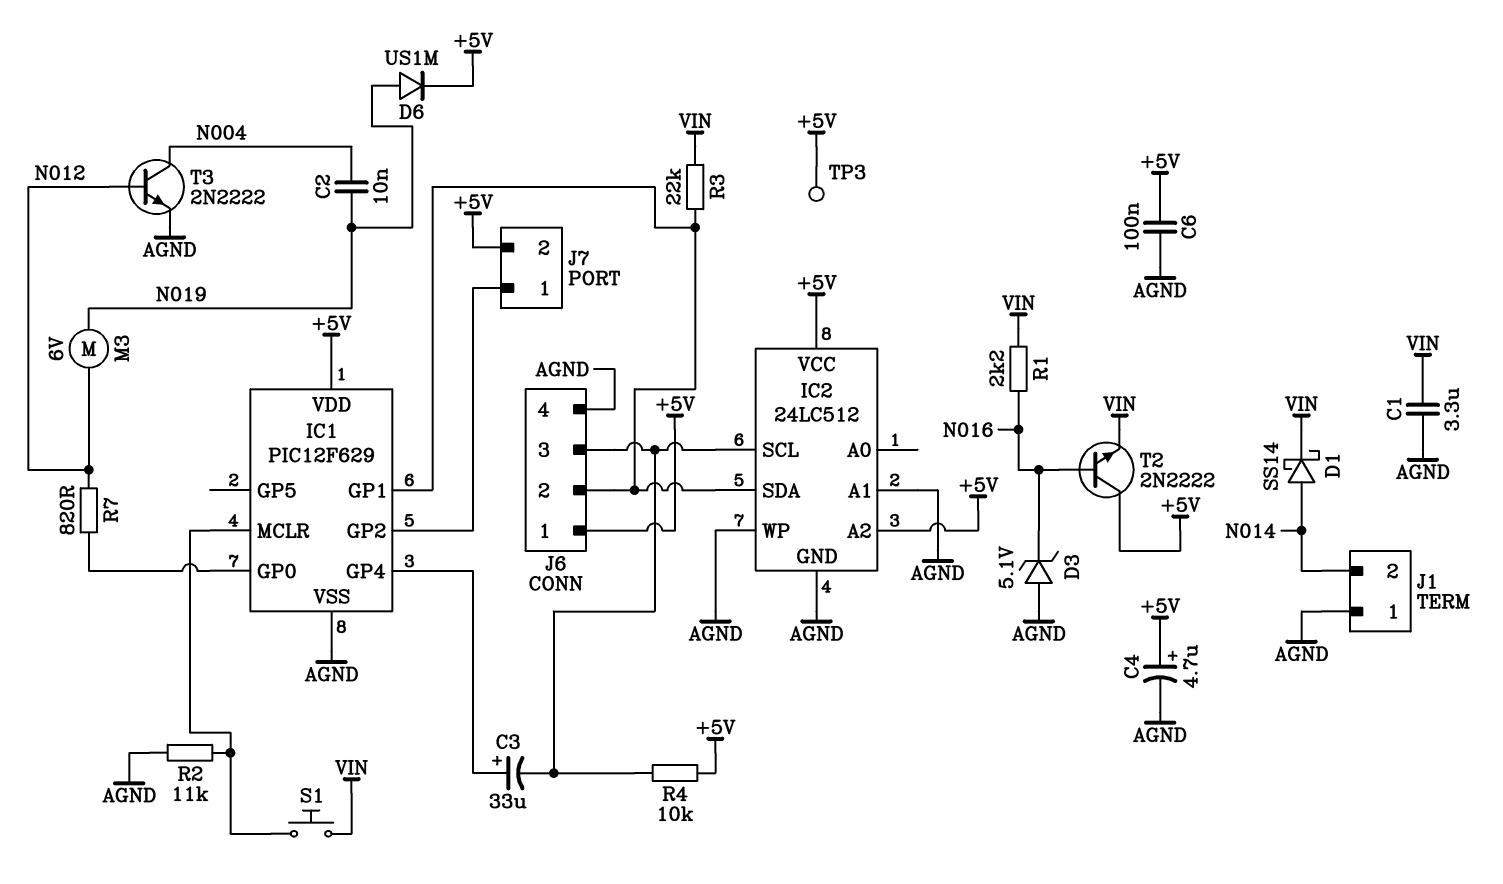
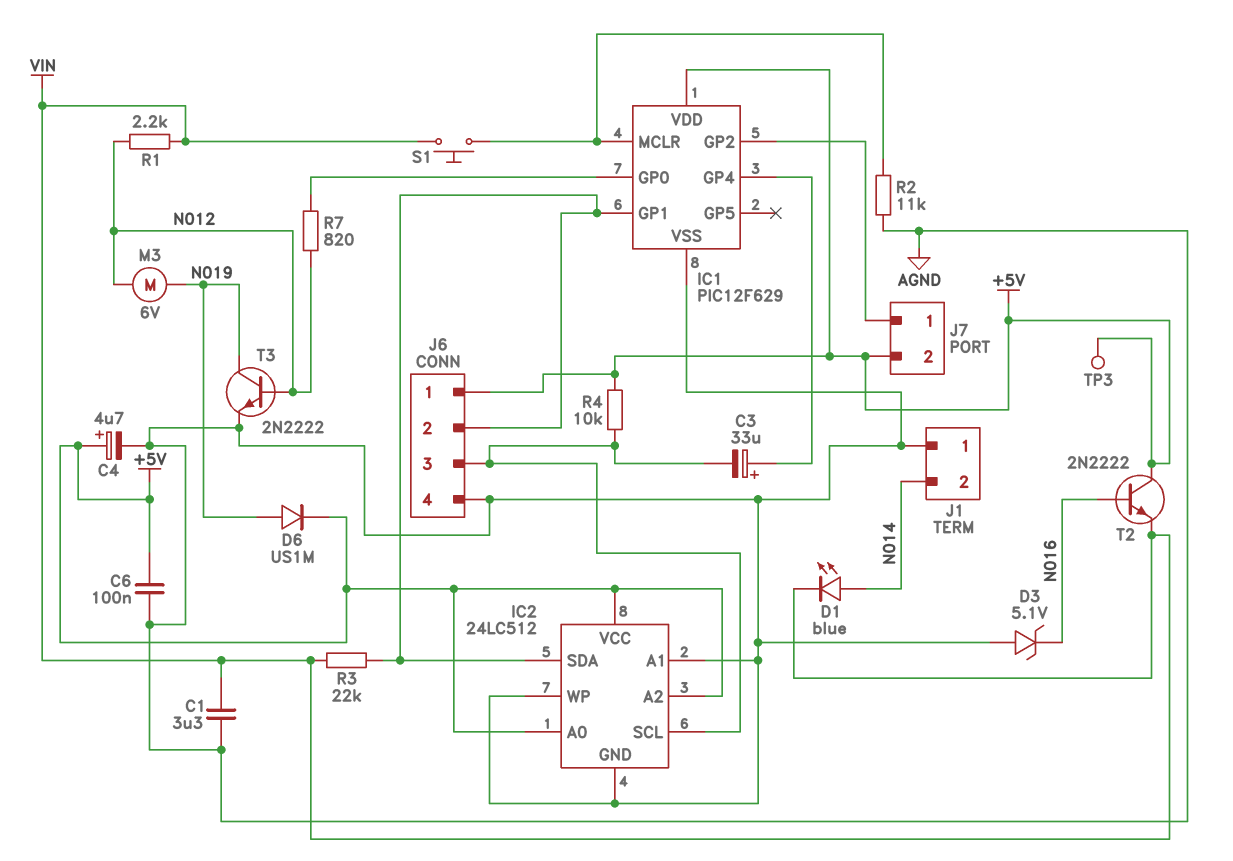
C2: 10nF (N004, N019) -> none
D1: schottky SS14 (A N014, K VIN) -> LED blue (A N014, K VIN)
IC2 pin A0: none -> +5V
R1: 2.2k (N016, VIN) -> 2.2k (N012, VIN)
T3: NPN 2N2222 (B N012, C N004, E AGND) -> NPN 2N2222 (B N012, C N019, E AGND)

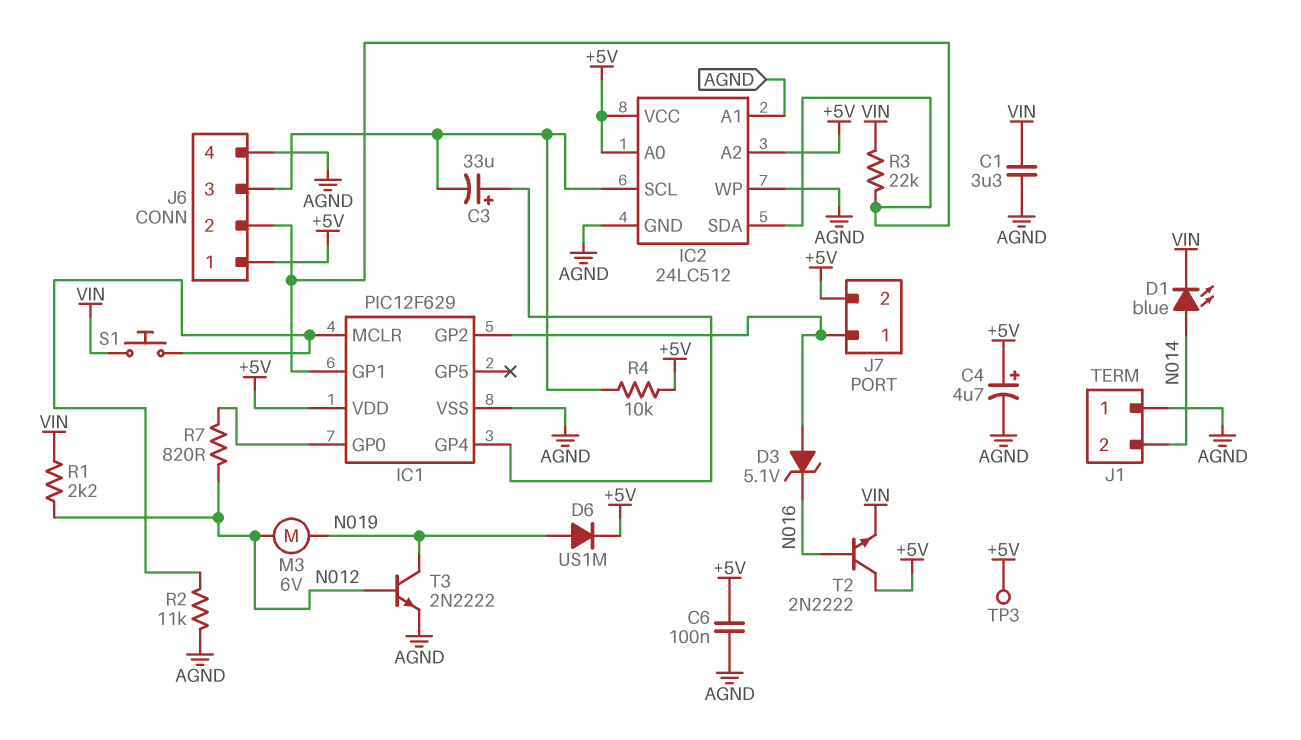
D3: zener 5.1V (A AGND, K N016) -> zener 5.1V (A IC1/GP2, K N016)

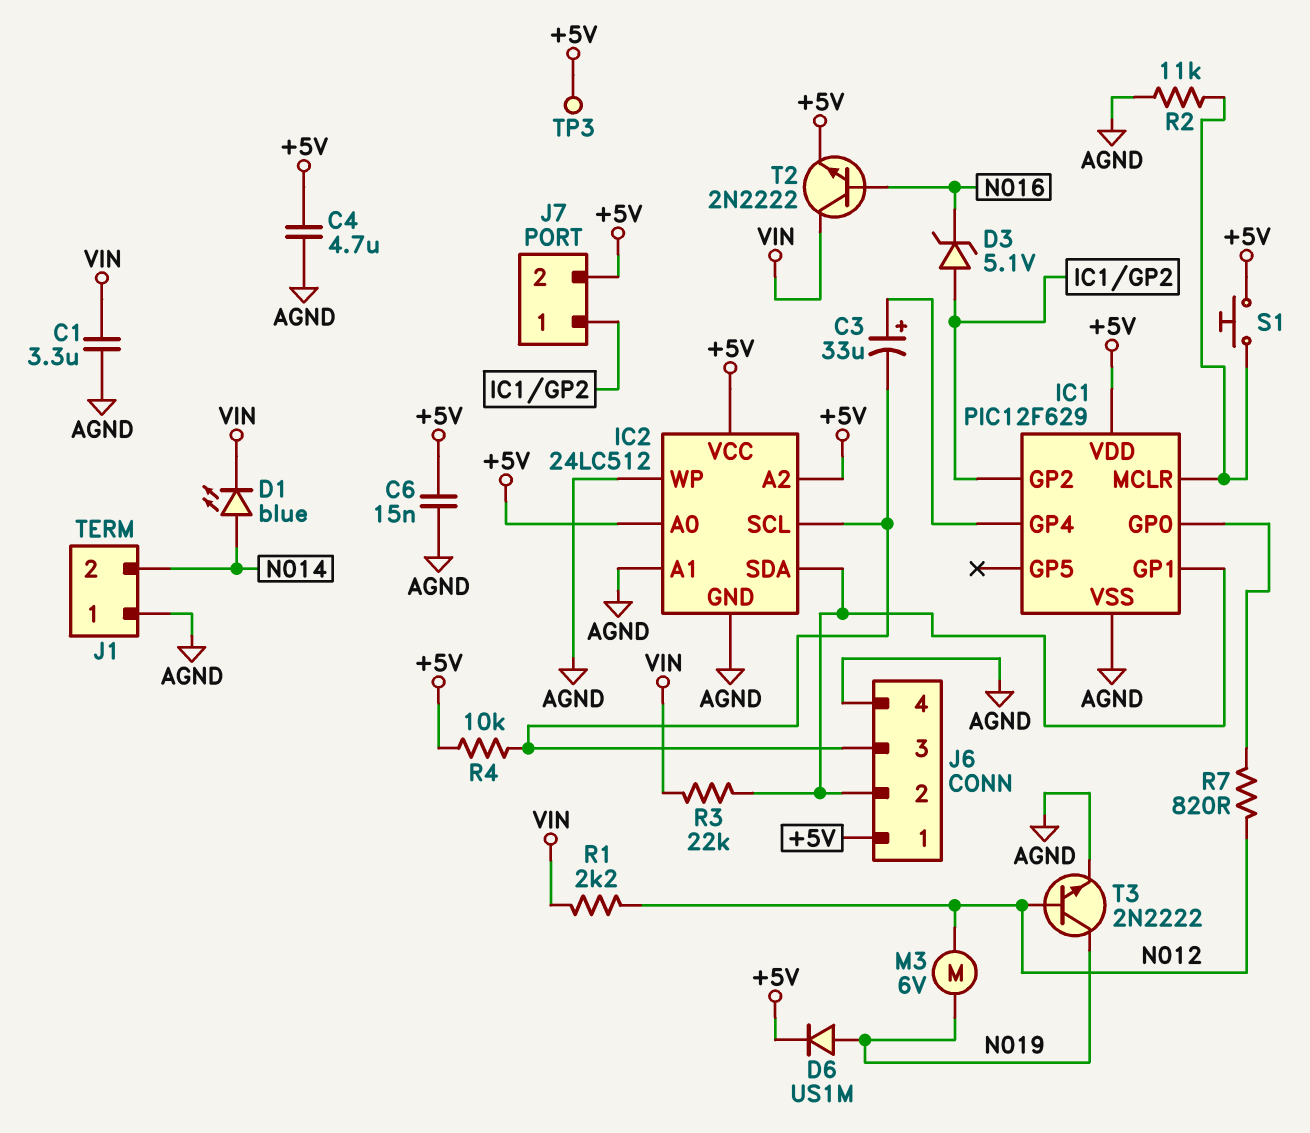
C4: 4.7uF (plus +5V, minus AGND) -> 4.7uF (+5V, AGND)
C6: 100nF (+5V, AGND) -> 15nF (+5V, AGND)
S1: button (IC1/MCLR, VIN) -> button (+5V, IC1/MCLR)
T2: NPN 2N2222 (B N016, C +5V, E VIN) -> NPN 2N2222 (B N016, C VIN, E +5V)

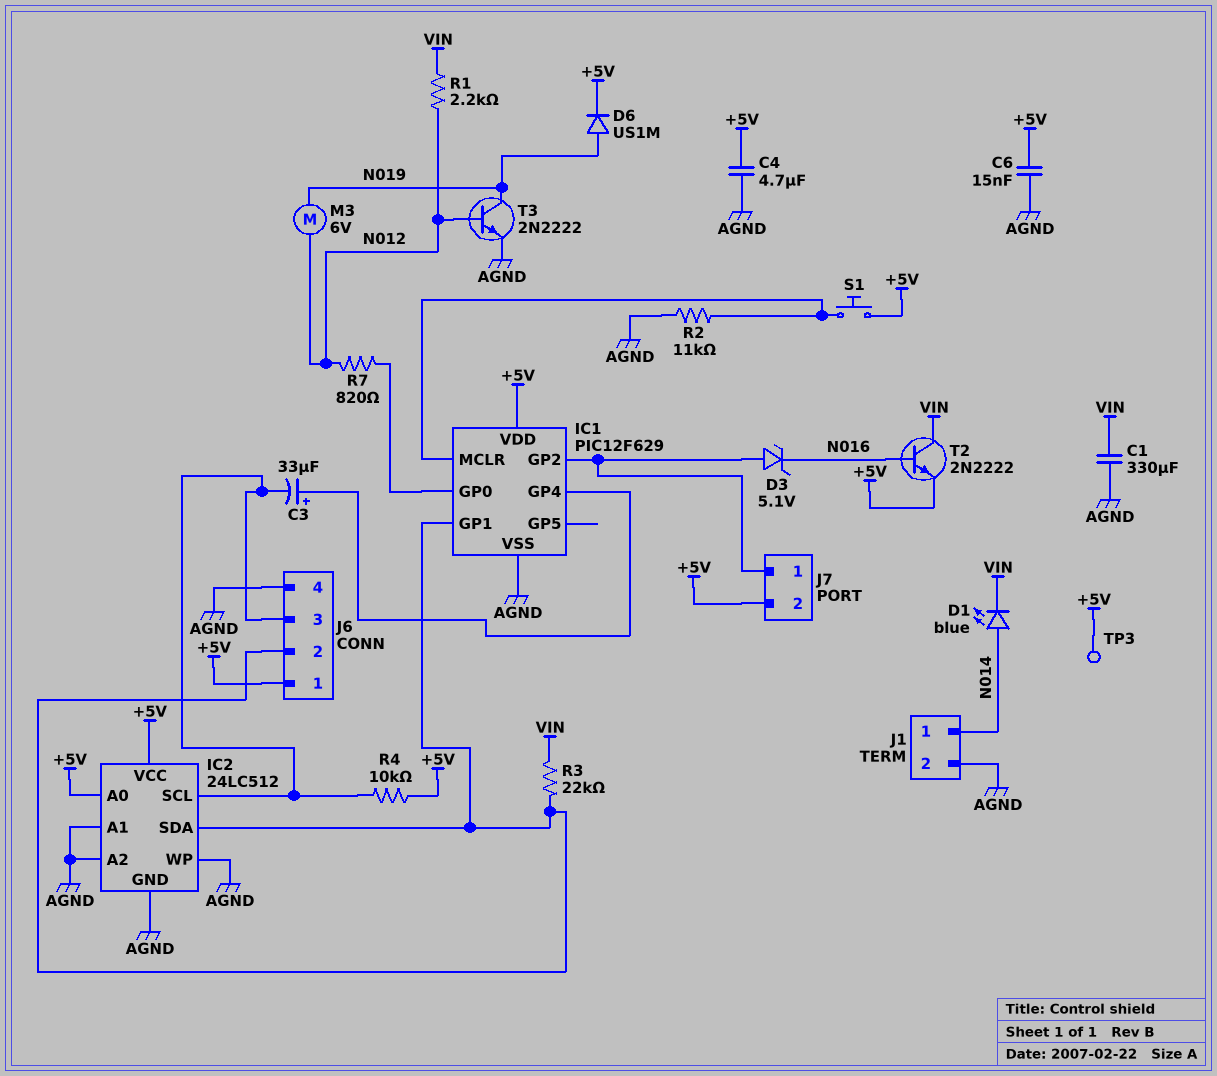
C1: 3.3uF (AGND, VIN) -> 330uF (AGND, VIN)
IC2 pin A2: +5V -> AGND
J1 pin 1: AGND -> N014
J1 pin 2: N014 -> AGND

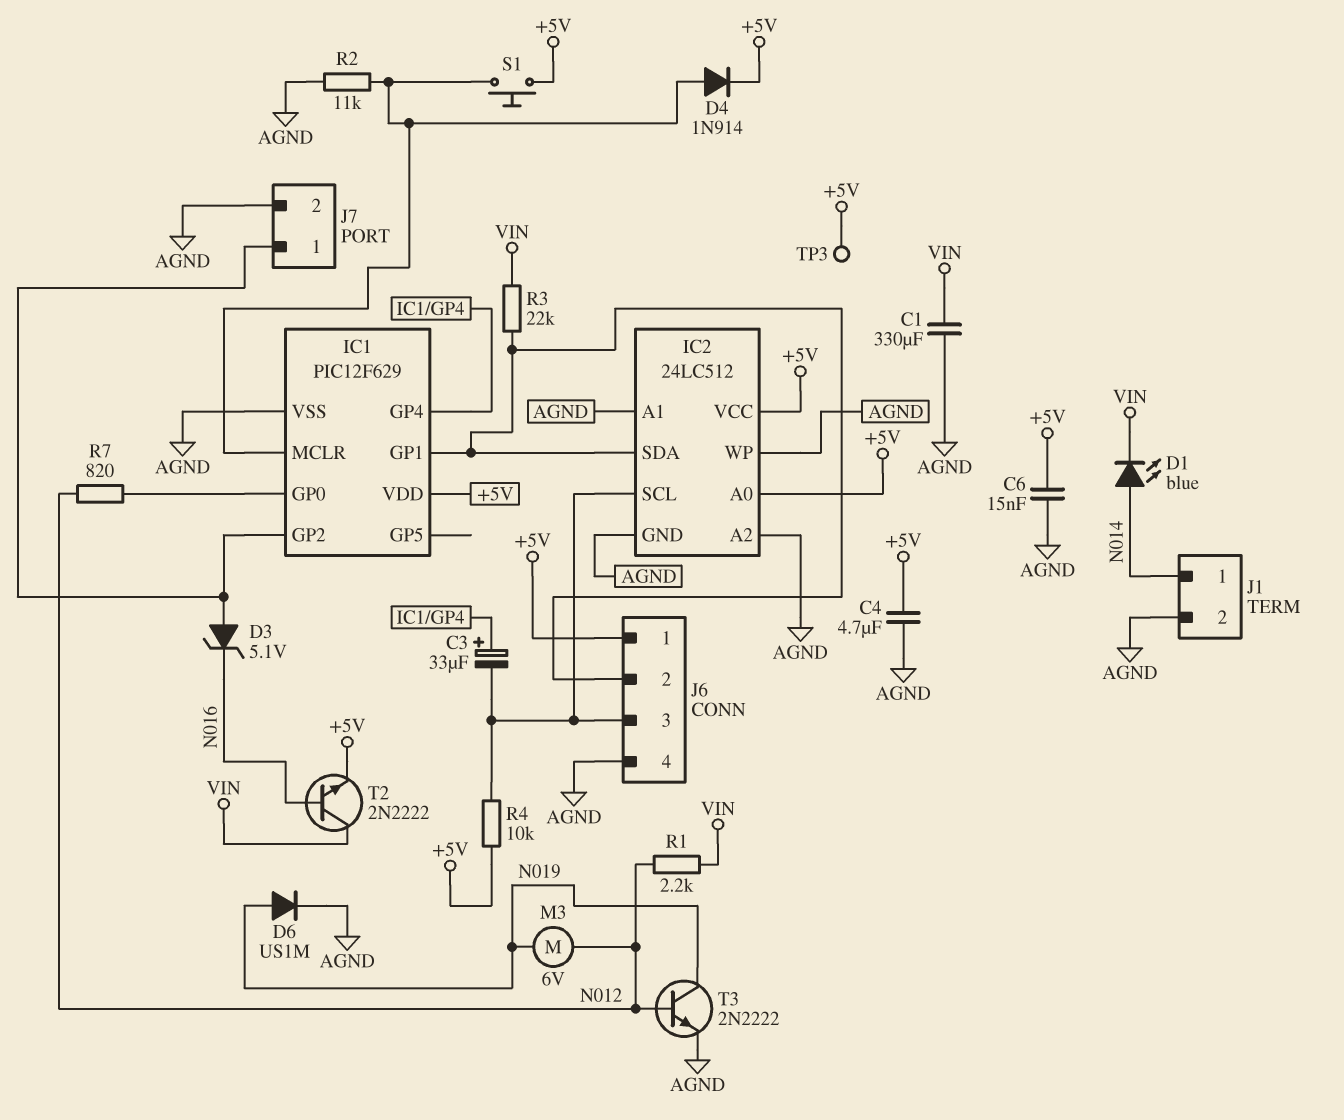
D4: none -> diode 1N914 (A IC1/MCLR, K +5V)
D6: diode US1M (A N019, K +5V) -> diode US1M (A N019, K AGND)
J7 pin 2: +5V -> AGND

